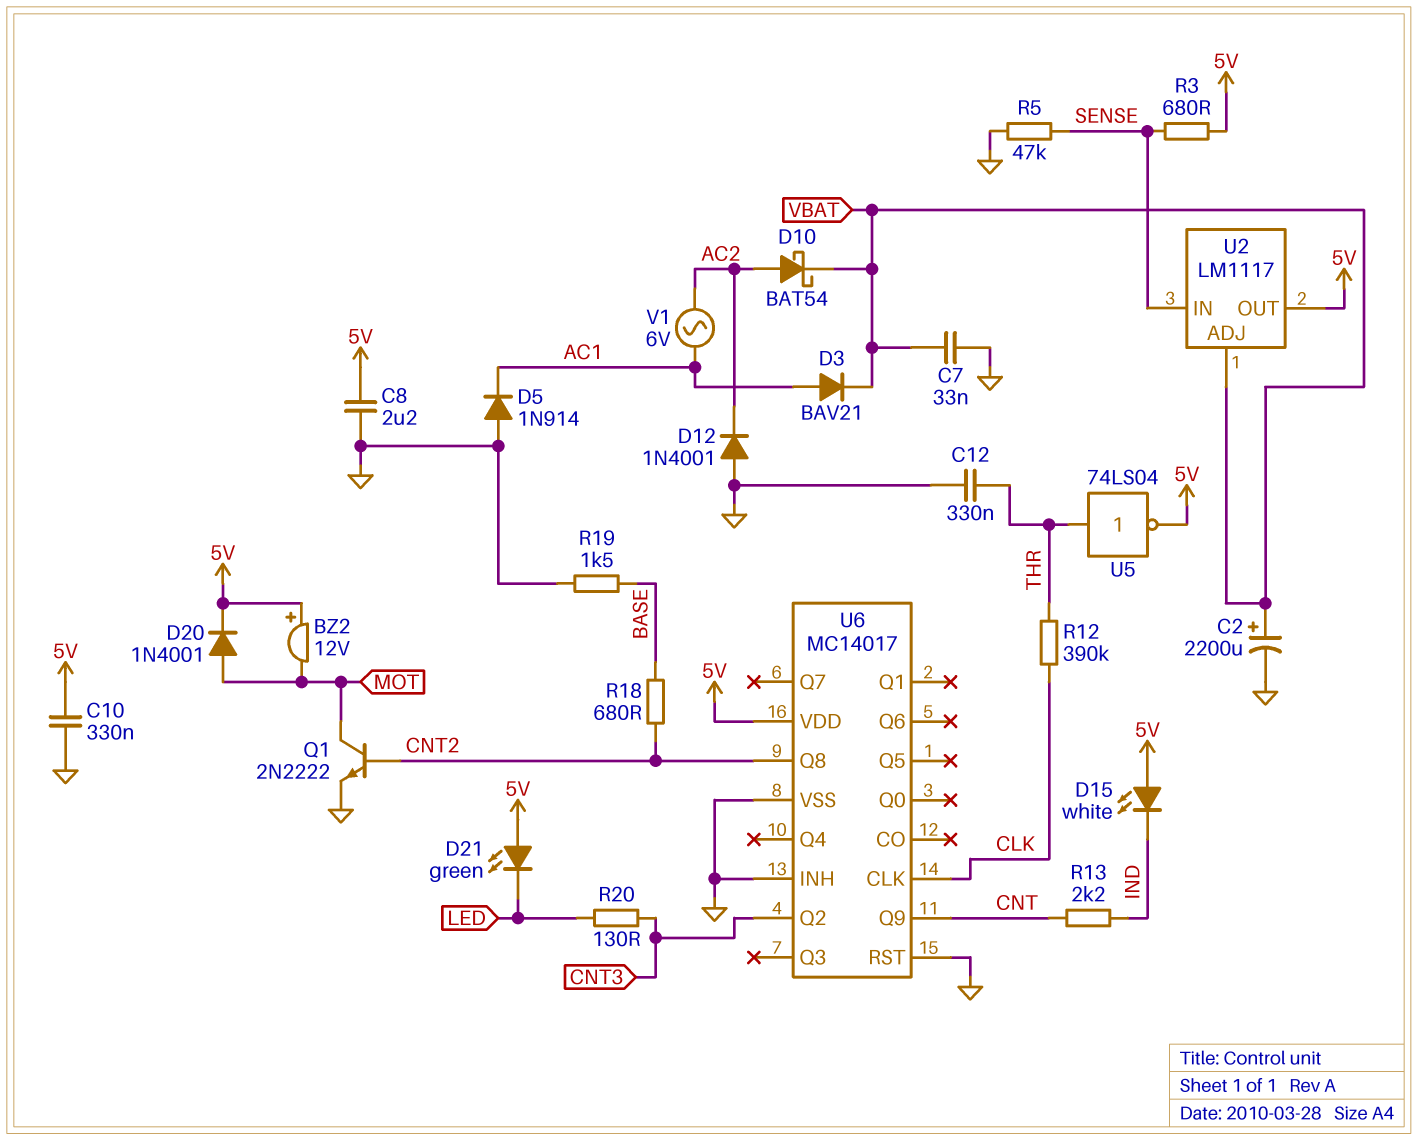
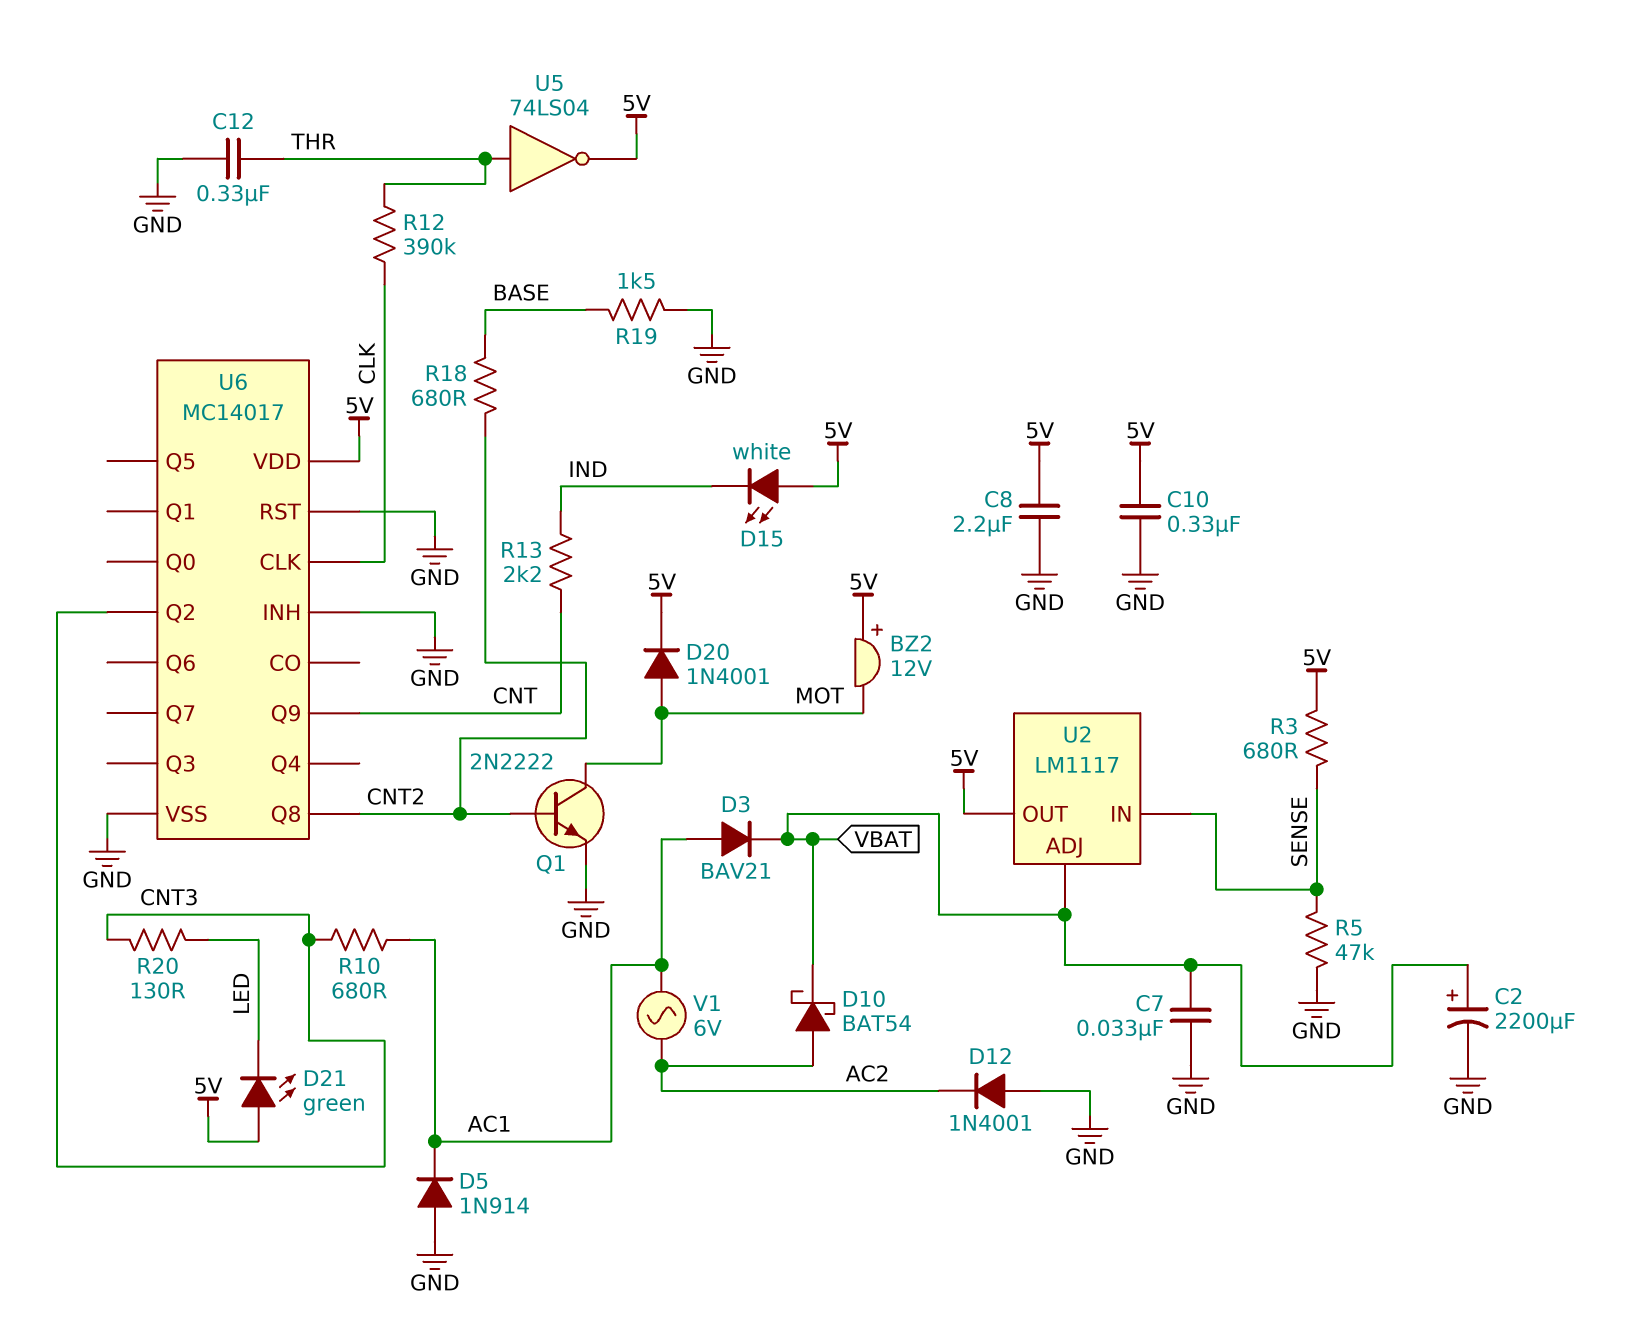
R10: none -> 680 (AC1, CNT3)

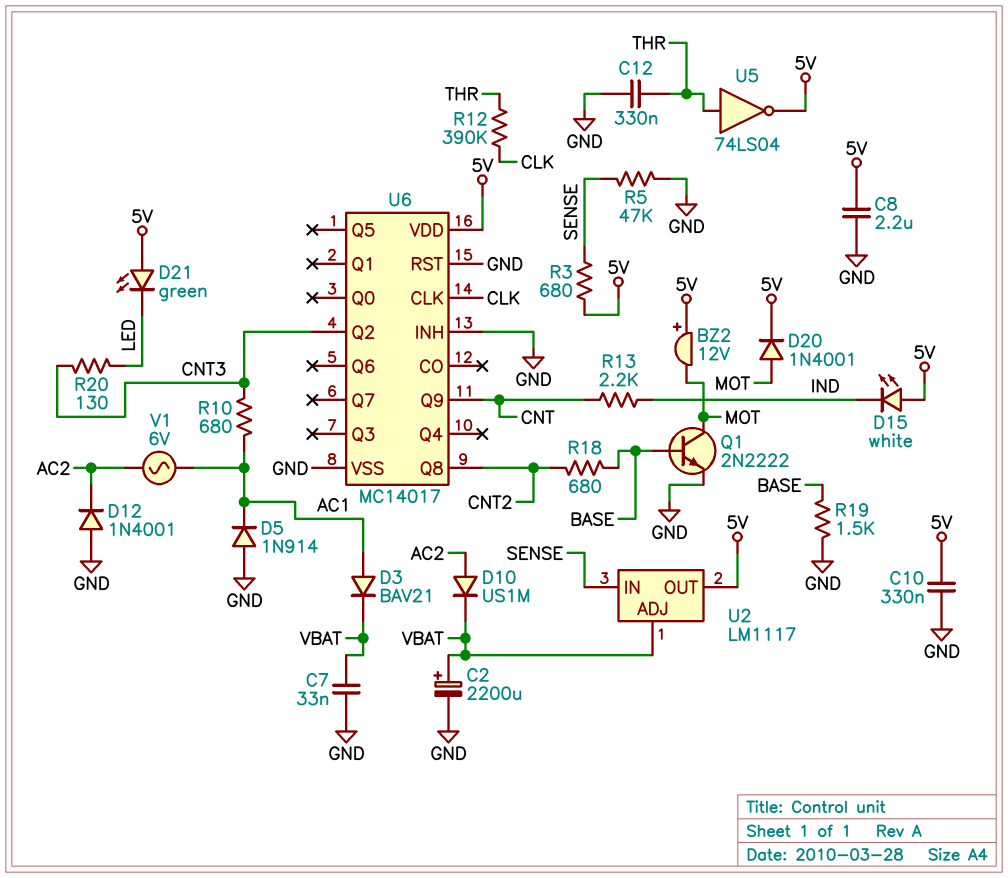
D10: schottky BAT54 (A AC2, K VBAT) -> diode US1M (A AC2, K VBAT)
Q1: NPN 2N2222 (B CNT2, C MOT, E GND) -> NPN 2N2222 (B BASE, C MOT, E GND)

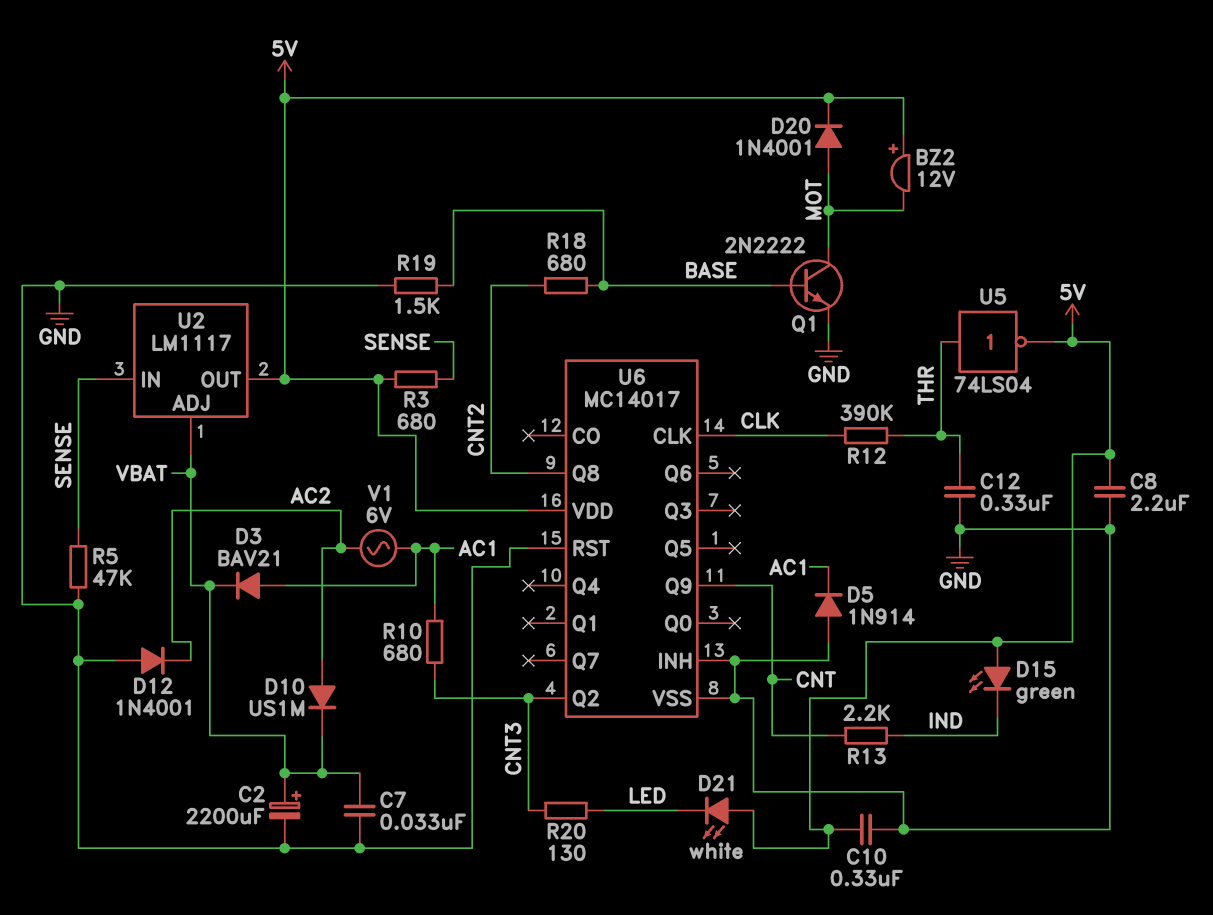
D15: LED white (A 5V, K IND) -> LED green (A 5V, K IND)
D21: LED green (A 5V, K LED) -> LED white (A 5V, K LED)

